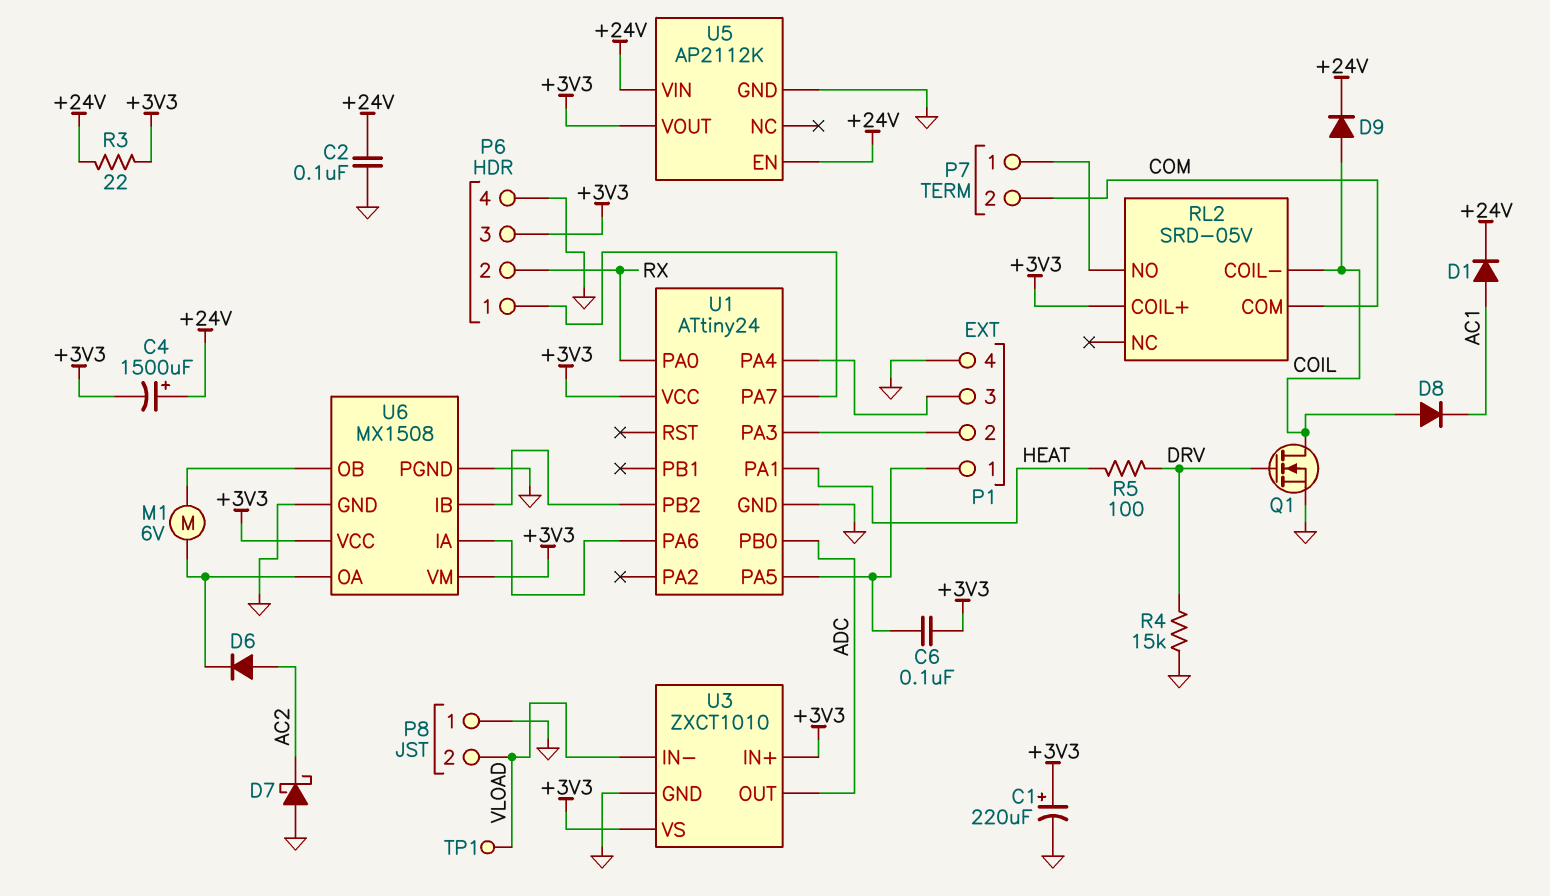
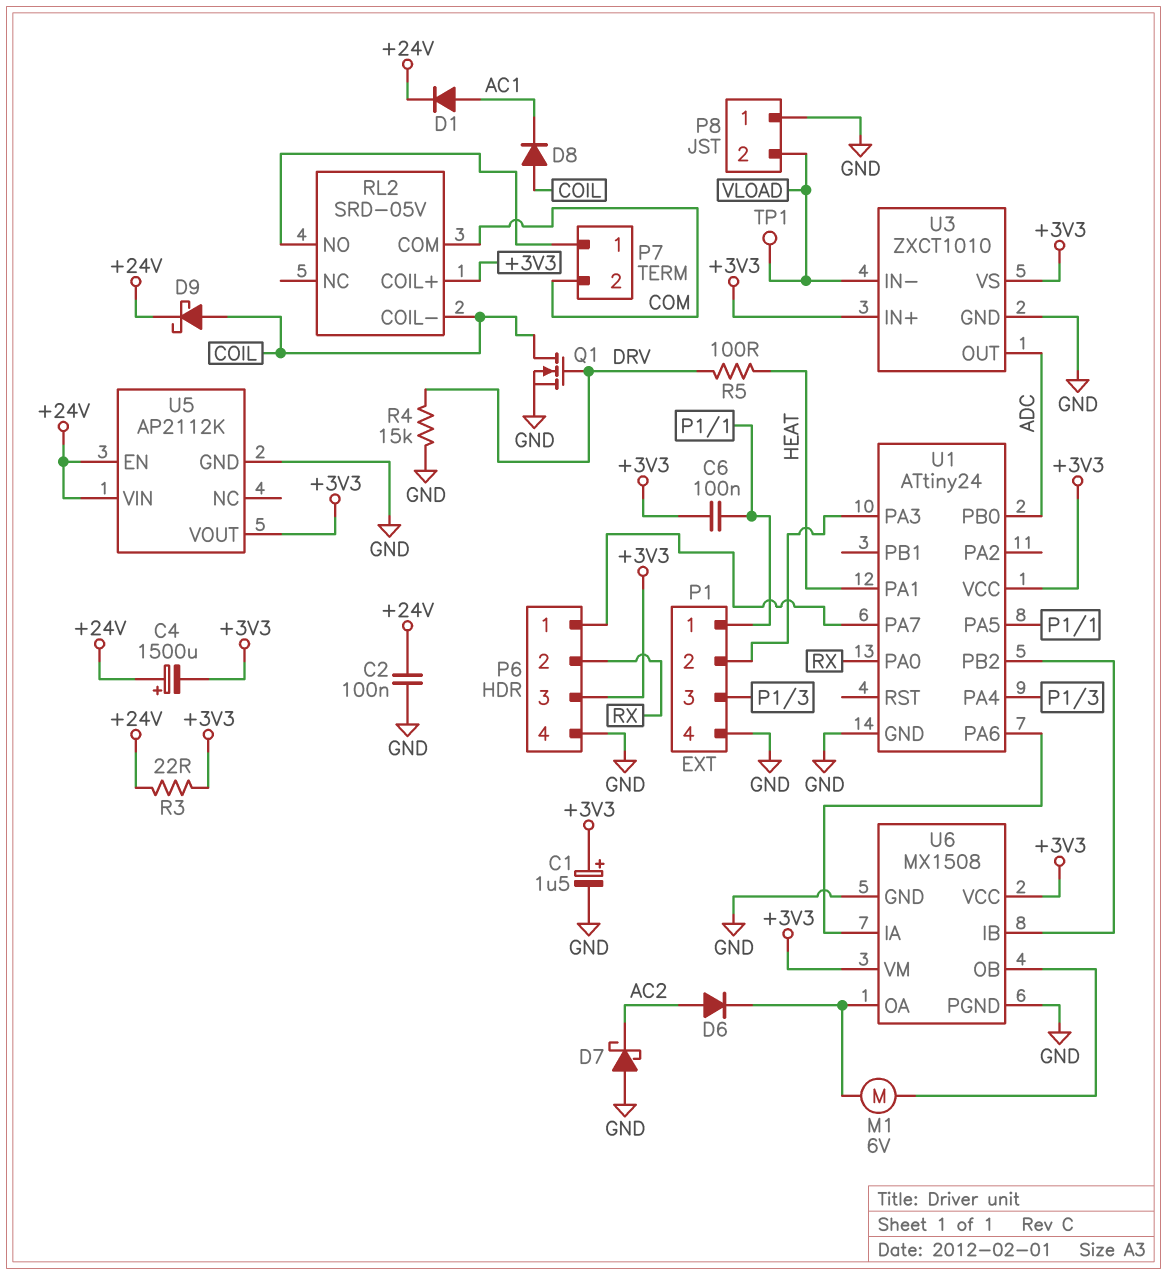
C1: 220uF (plus +3V3, minus GND) -> 1.5uF (plus +3V3, minus GND)
D9: diode (A COIL, K +24V) -> schottky (A COIL, K +24V)

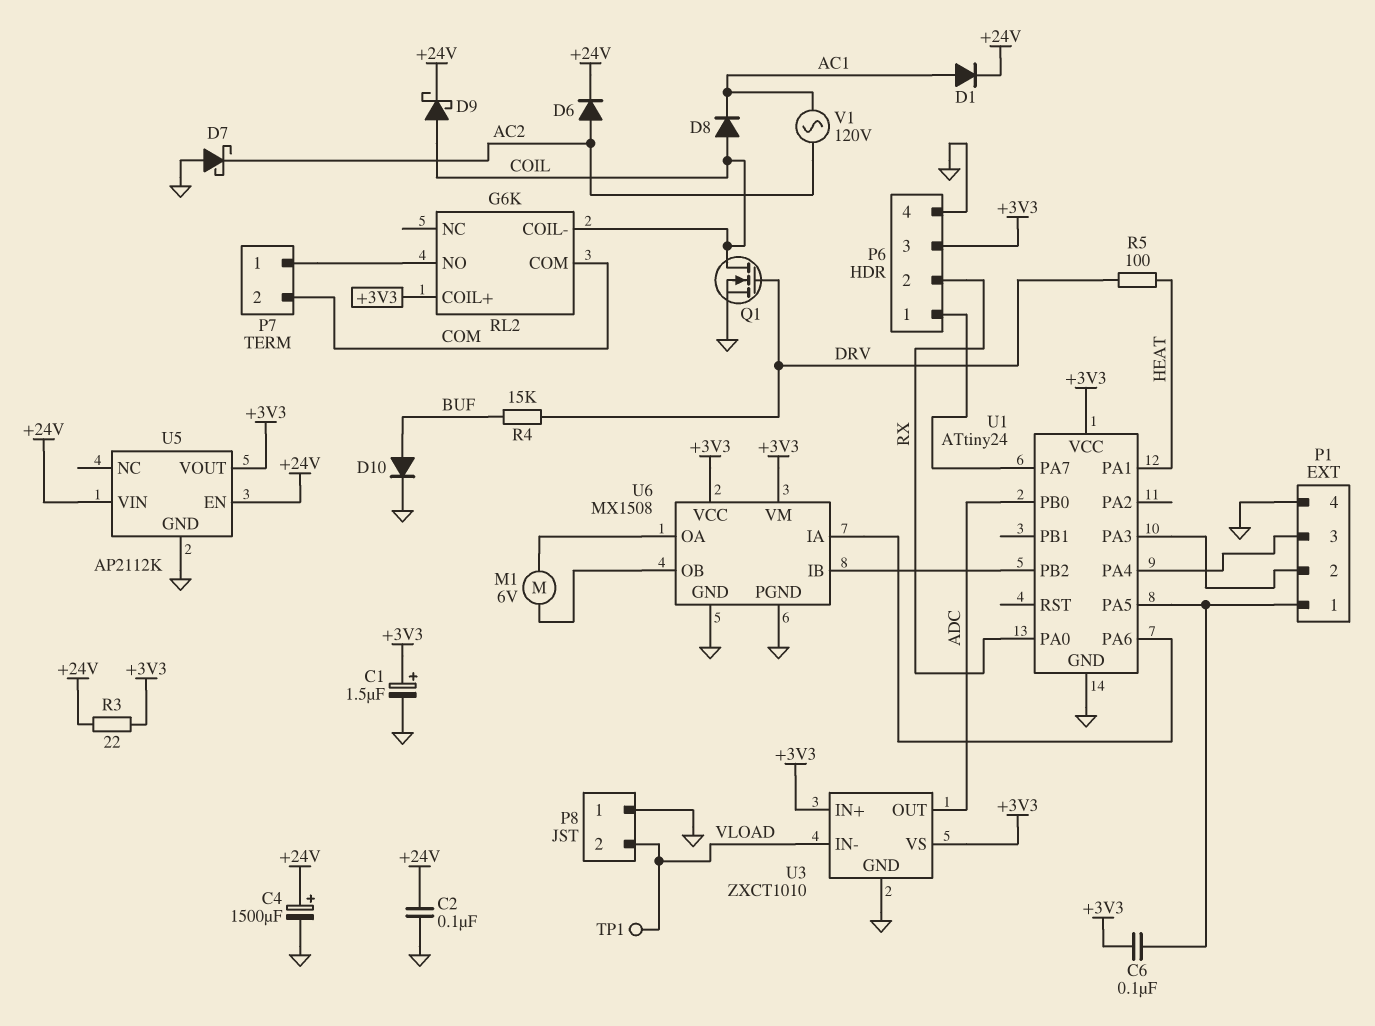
C4: 1500uF (plus +24V, minus +3V3) -> 1500uF (plus +24V, minus GND)
D6: diode (A AC2, K U6/OA) -> diode (A AC2, K +24V)
D10: none -> diode (A BUF, K GND)
R4: 15k (DRV, GND) -> 15k (BUF, DRV)
RL2: SRD-05V -> G6K
V1: none -> AC 120V (AC1, AC2)

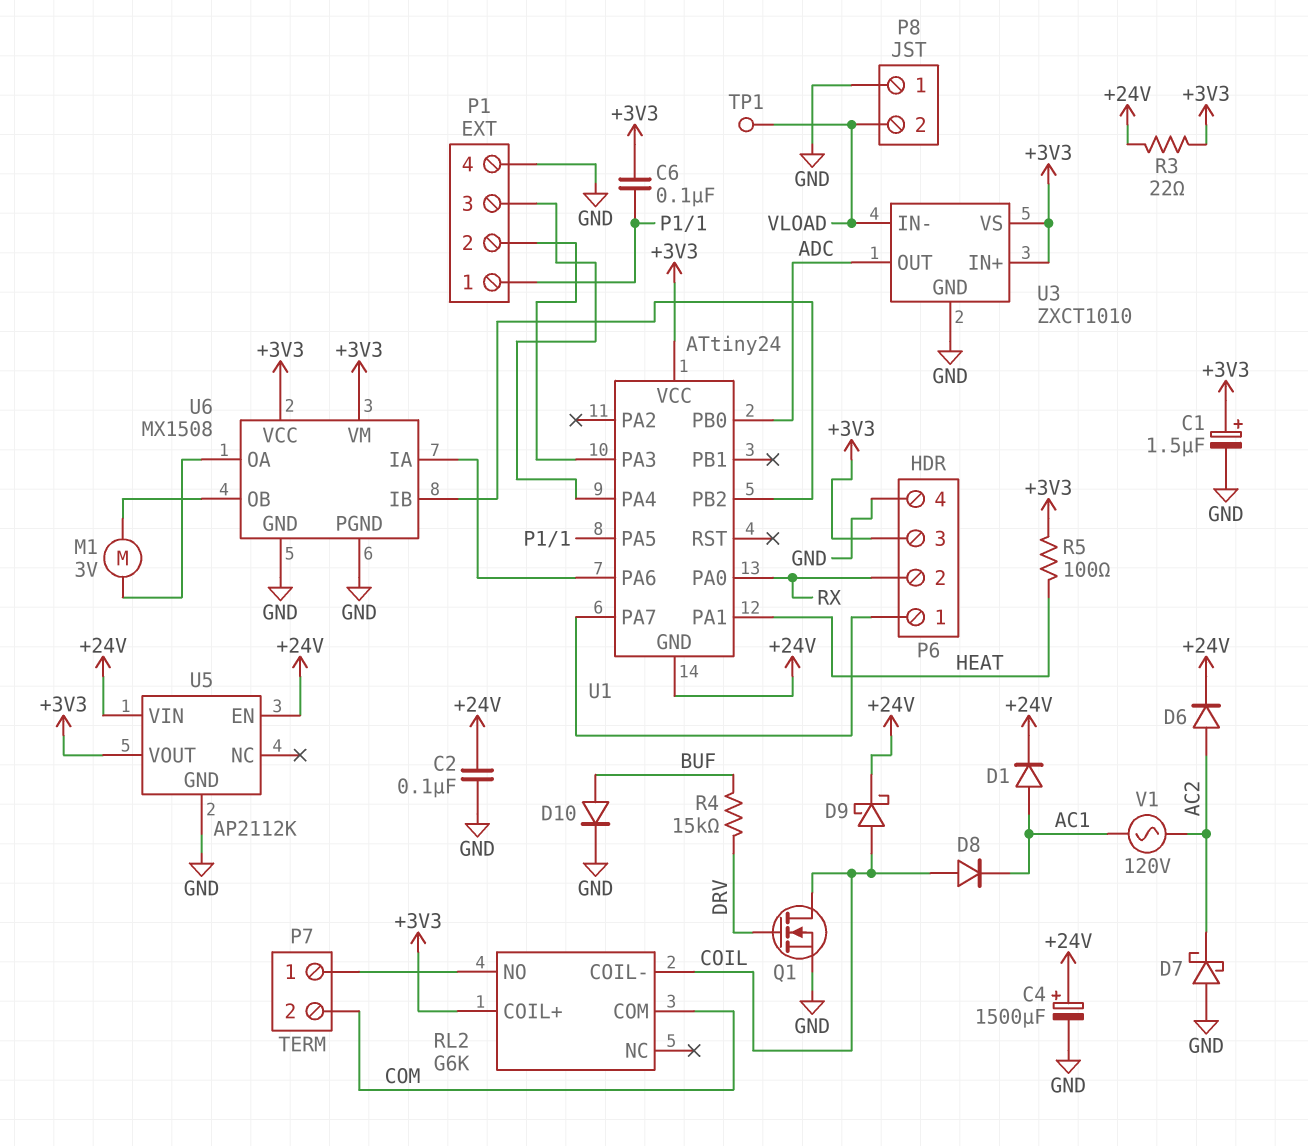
M1: motor 6V (U6/OA, U6/OB) -> motor 3V (U6/OA, U6/OB)
R5: 100 (DRV, HEAT) -> 100 (+3V3, HEAT)
U1 pin GND: GND -> +24V

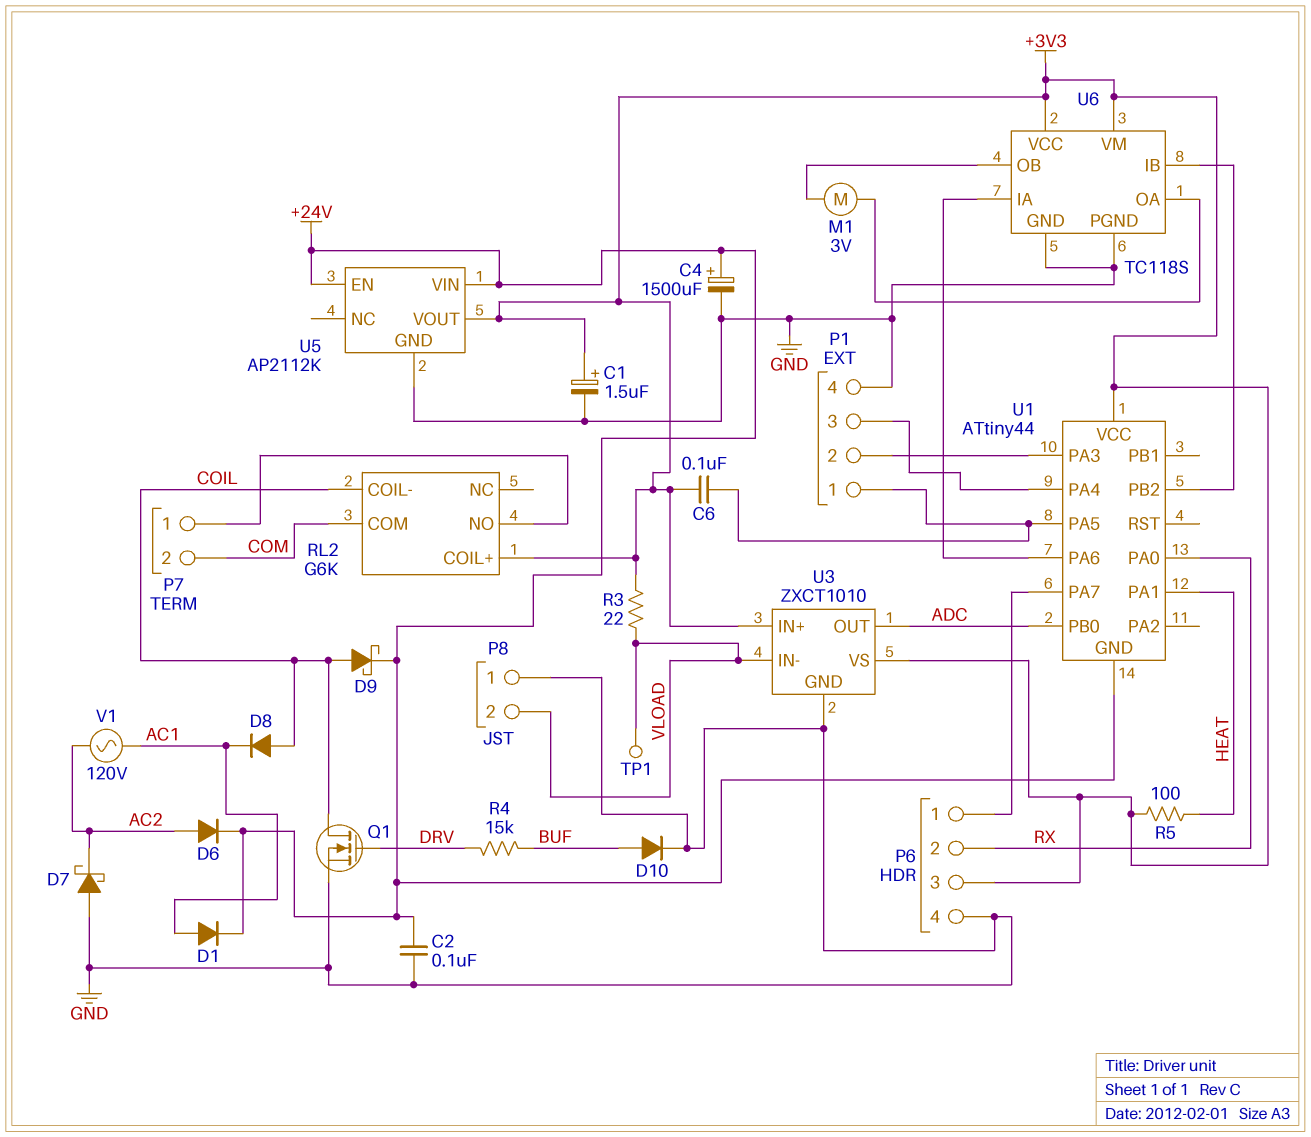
R3: 22 (+3V3, +24V) -> 22 (+3V3, VLOAD)
U1: ATtiny24 -> ATtiny44
U6: MX1508 -> TC118S

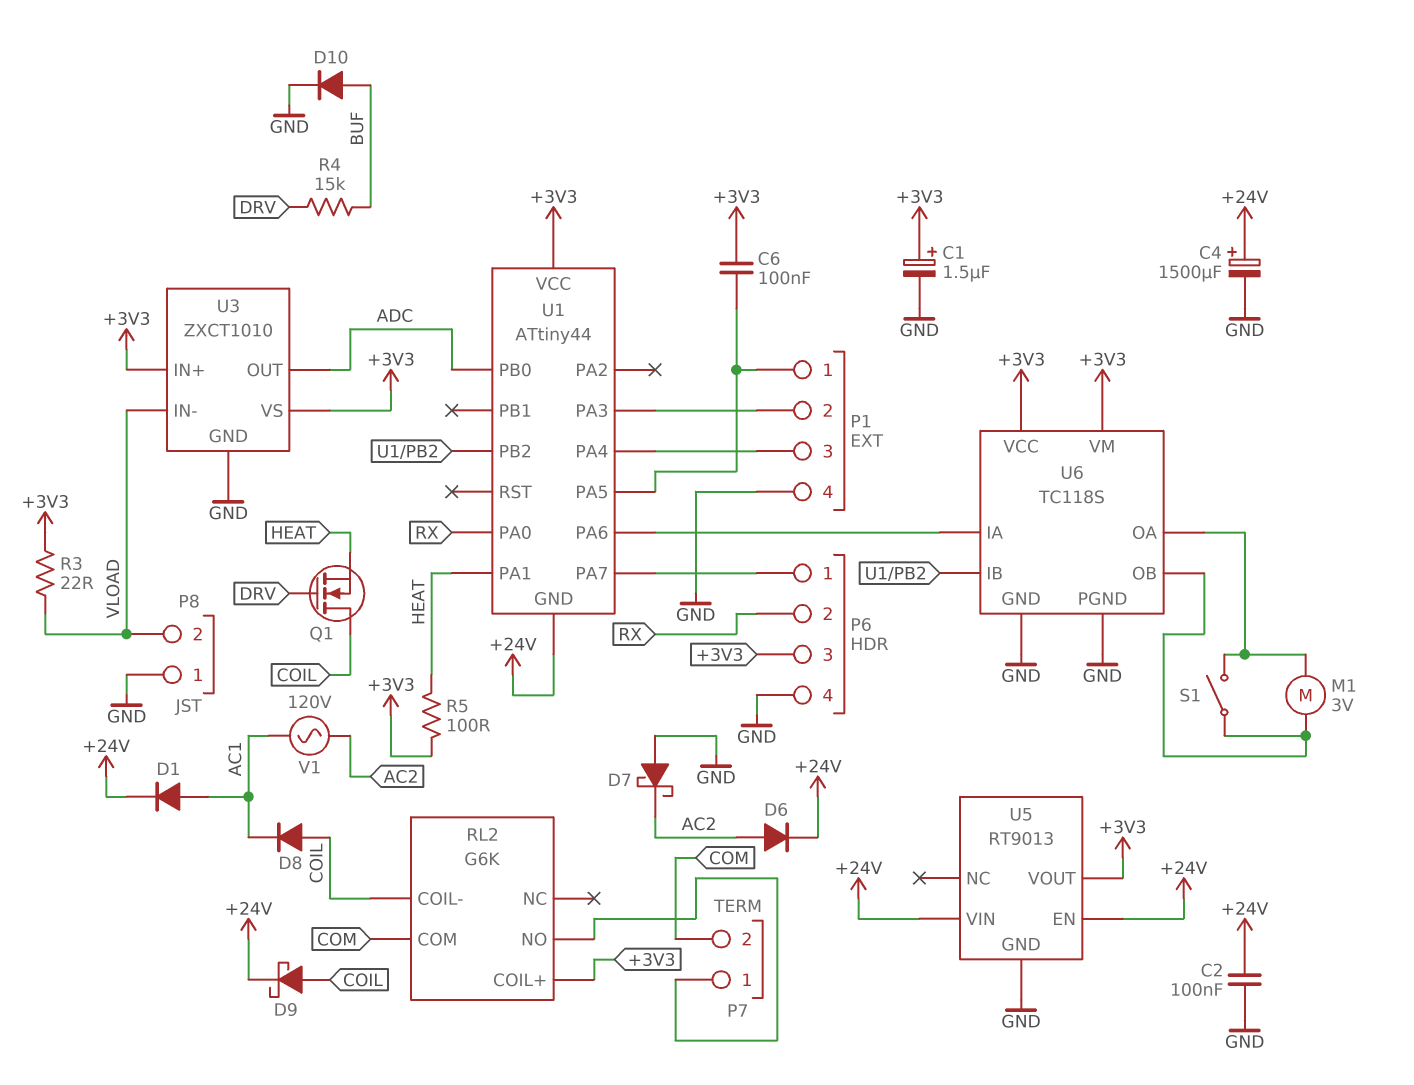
Q1: NMOS (G DRV, D COIL, S GND) -> NMOS (G DRV, D COIL, S HEAT)
S1: none -> switch (U6/OA, U6/OB)
TP1: test point (VLOAD) -> none
U5: AP2112K -> RT9013

